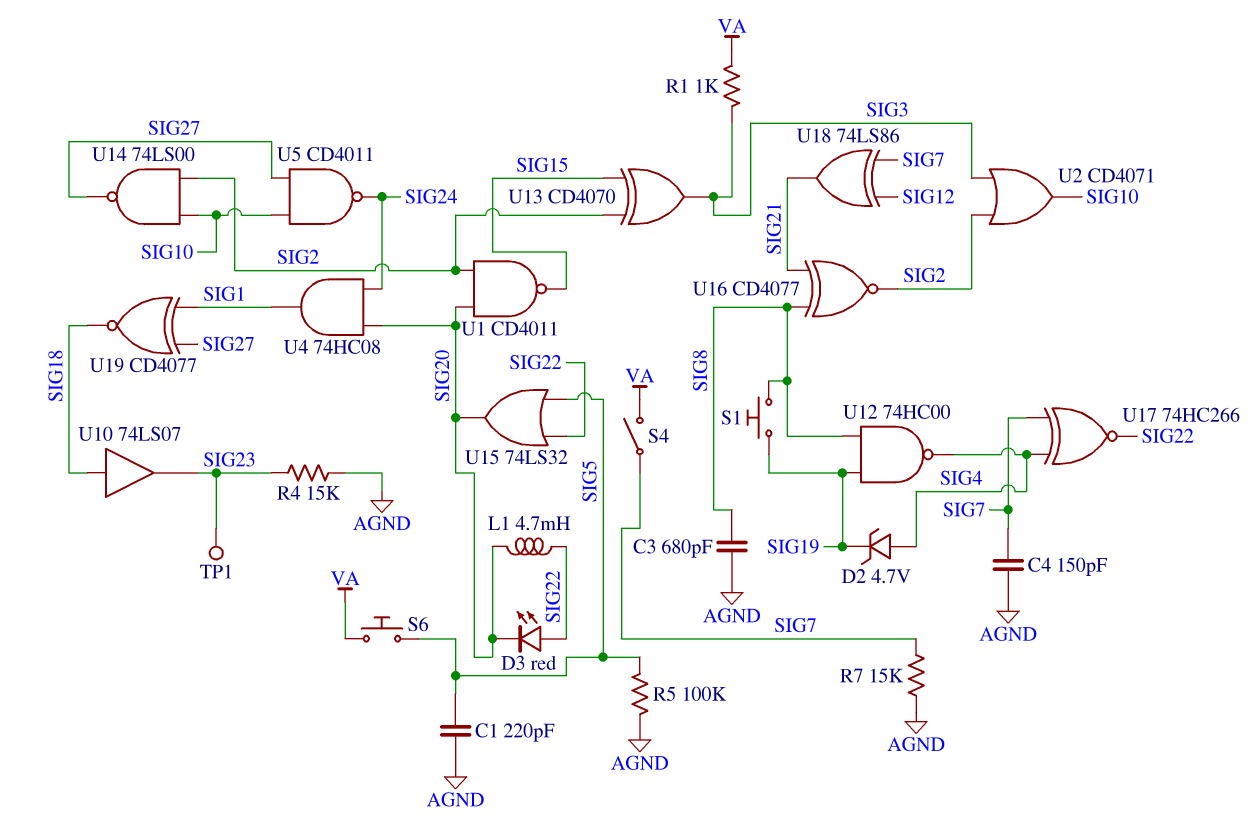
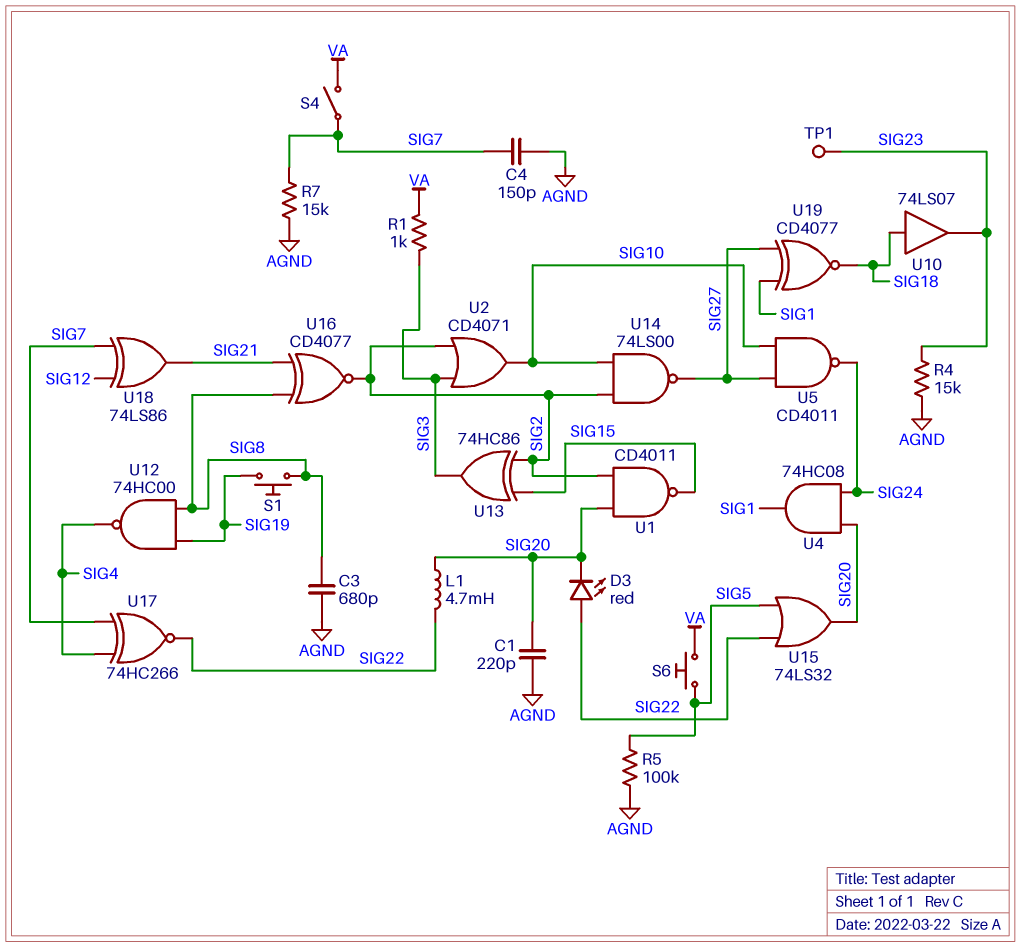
C1: 220pF (AGND, SIG5) -> 220pF (AGND, SIG20)
D2: zener 4.7V (A SIG4, K SIG19) -> none
U13: XOR CD4070 (in SIG2, in SIG15, out SIG3) -> XOR 74HC86 (in SIG2, in SIG15, out SIG3)

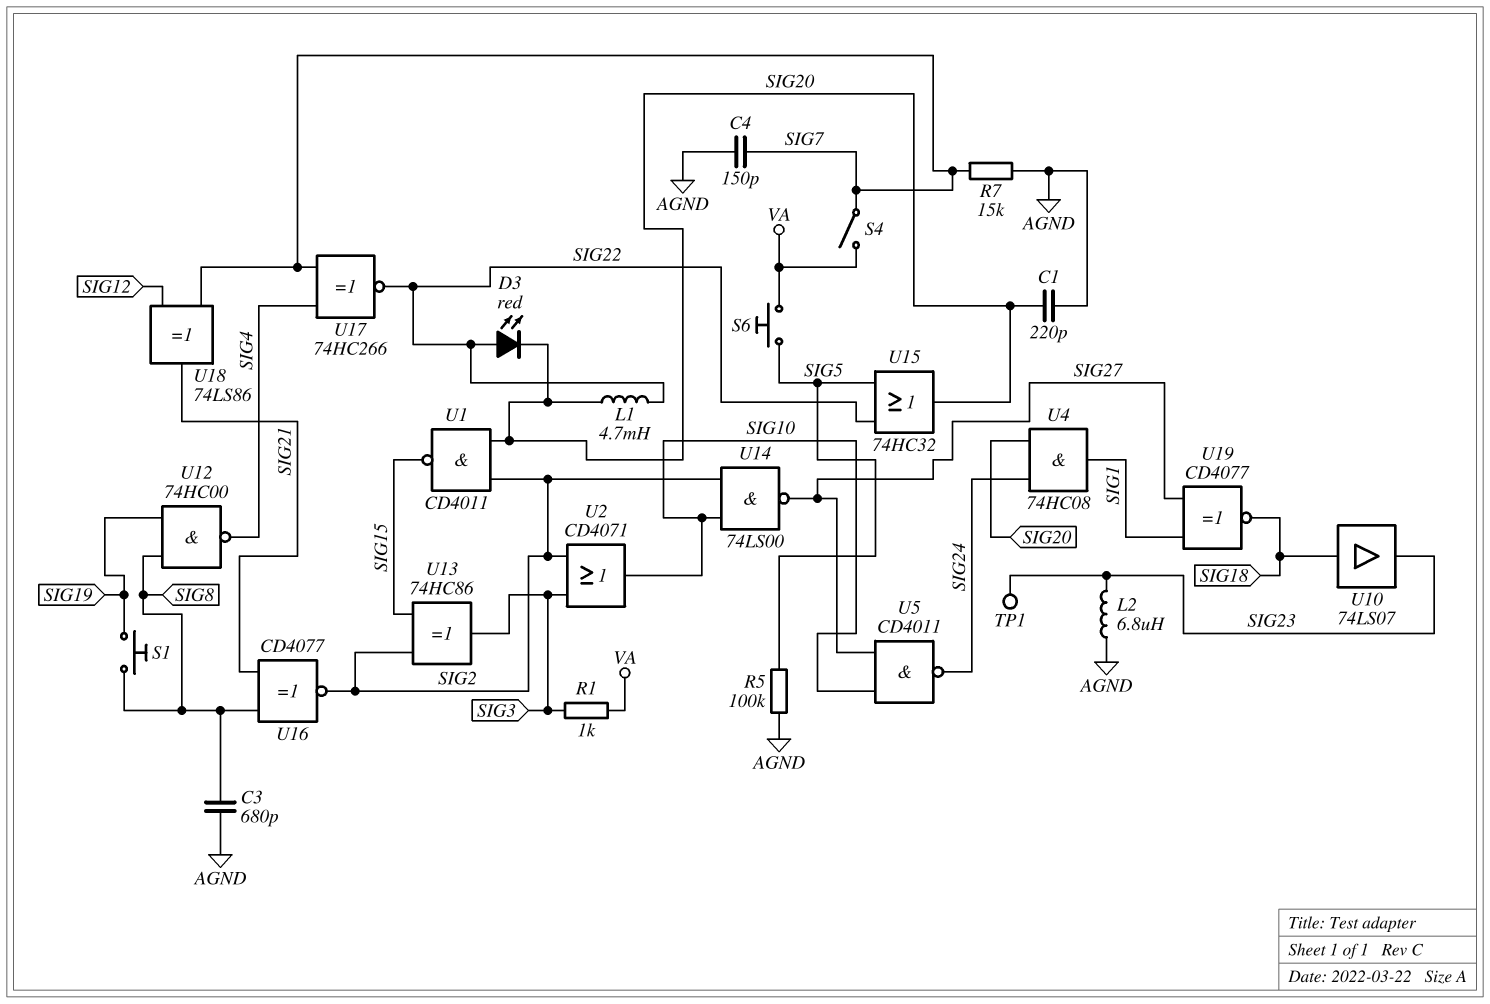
L2: none -> 6.8uH (AGND, SIG23)
R4: 15k (AGND, SIG23) -> none
U15: OR 74LS32 (in SIG5, in SIG22, out SIG20) -> OR 74HC32 (in SIG5, in SIG22, out SIG20)

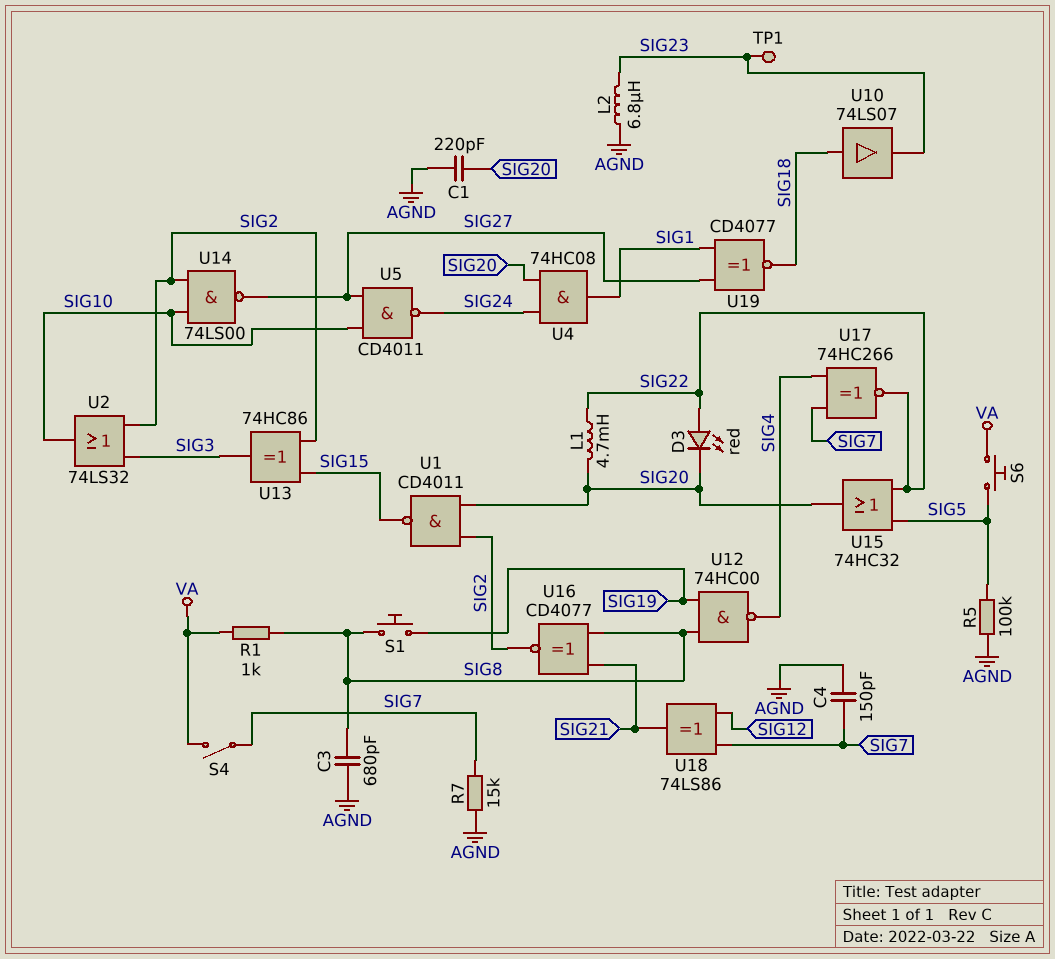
R1: 1k (SIG3, VA) -> 1k (SIG8, VA)
U2: OR CD4071 (in SIG2, in SIG3, out SIG10) -> OR 74LS32 (in SIG2, in SIG3, out SIG10)

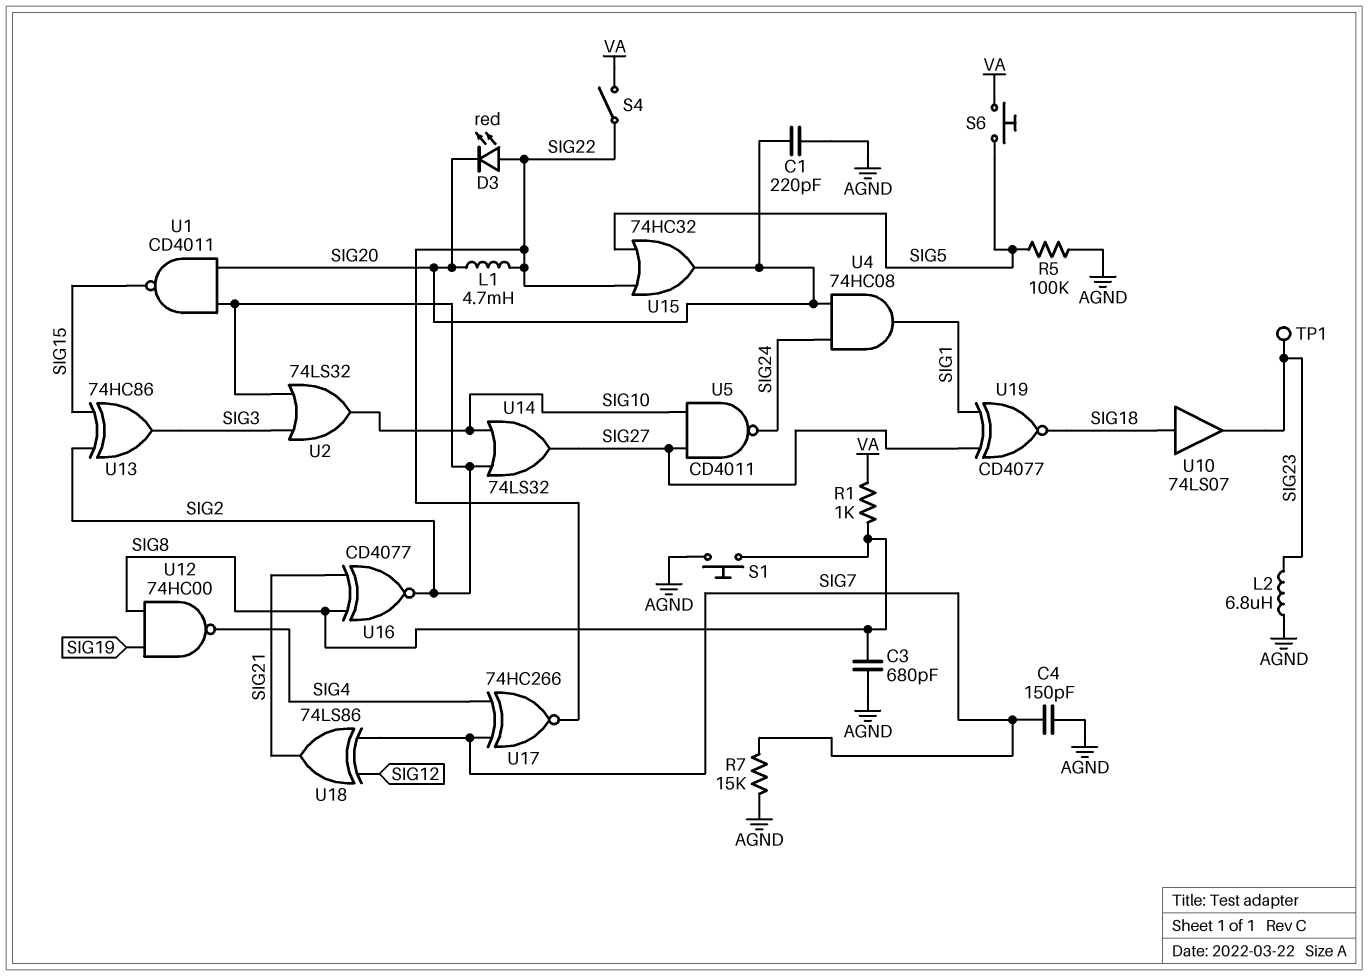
S1: button (SIG8, SIG19) -> button (AGND, SIG8)
S4: switch (SIG7, VA) -> switch (SIG22, VA)
U14: NAND 74LS00 (in SIG2, in SIG10, out SIG27) -> OR 74LS32 (in SIG2, in SIG10, out SIG27)

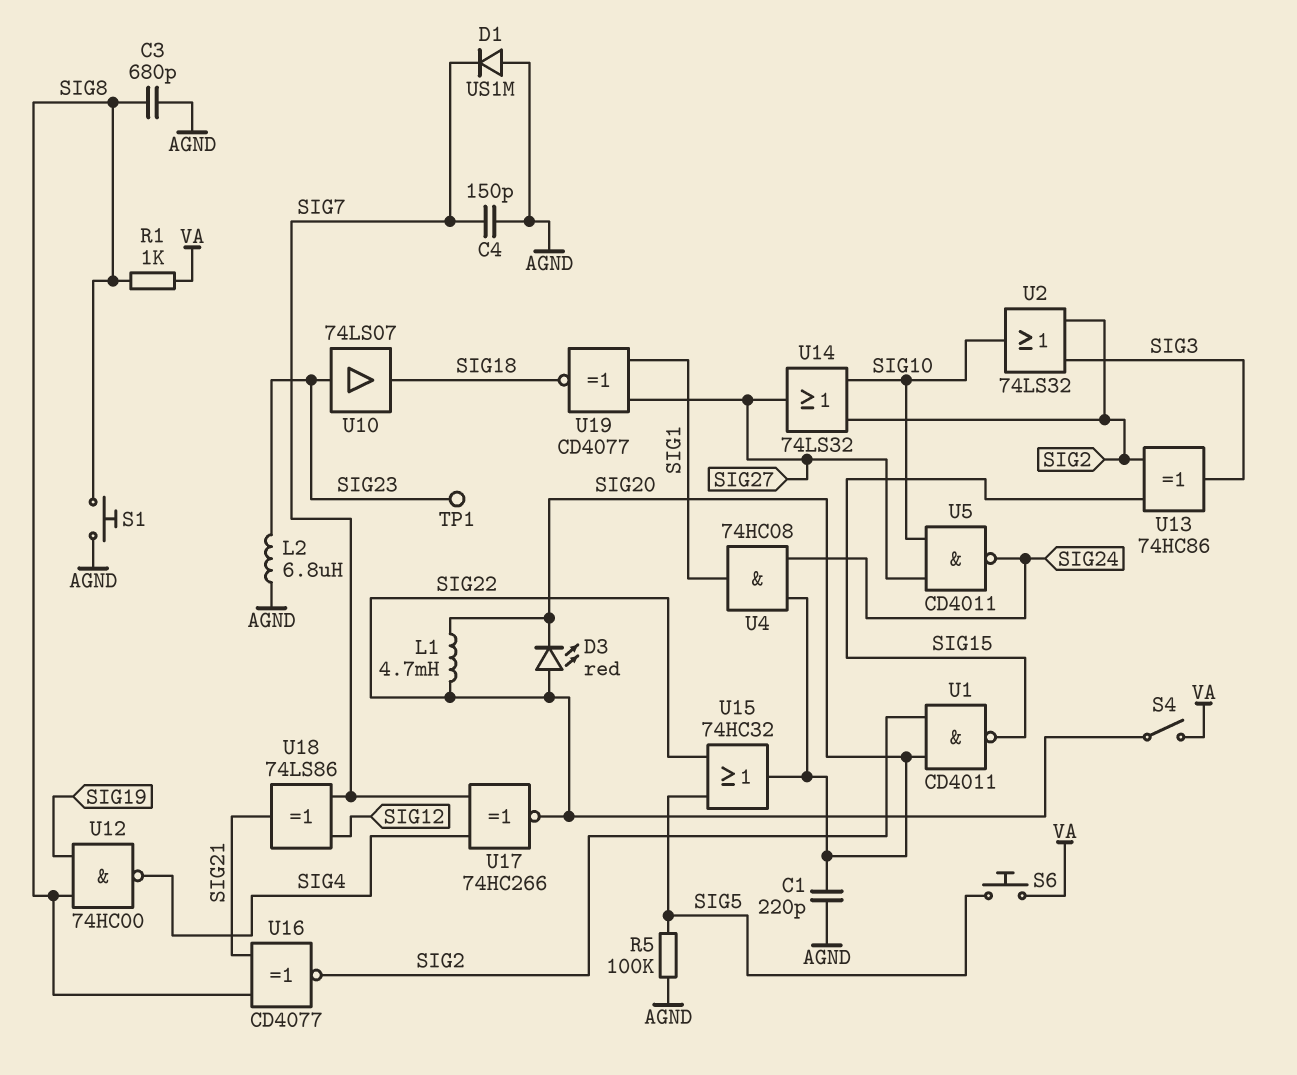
D1: none -> diode US1M (A AGND, K SIG7)
R7: 15k (AGND, SIG7) -> none
U10: buffer 74LS07 (in SIG18, out SIG23) -> buffer 74LS07 (in SIG23, out SIG18)

